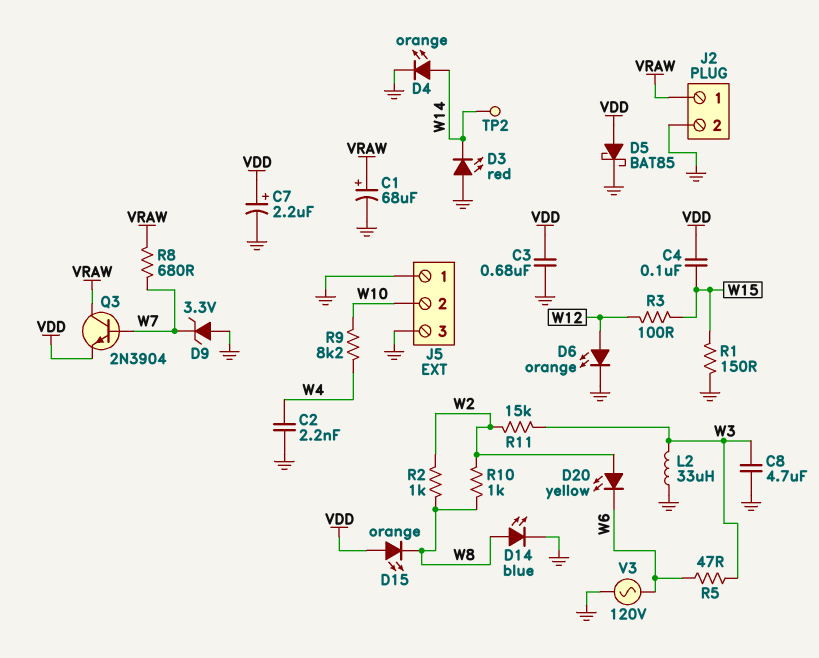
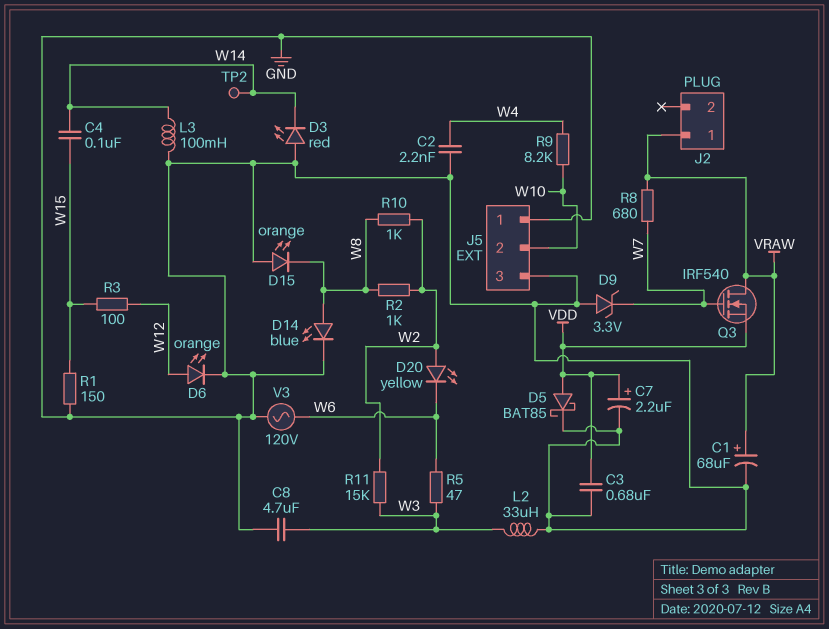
C4: 100nF (VDD, W15) -> 100nF (W14, W15)
D4: LED orange (A W14, K GND) -> none
D15: LED orange (A VDD, K W8) -> LED orange (A GND, K W8)
J2 pin 2: GND -> none
L3: none -> 100mH (GND, W14)
Q3: NPN 2N3904 (B W7, C VRAW, E VDD) -> NMOS IRF540 (G W7, D VRAW, S VDD)

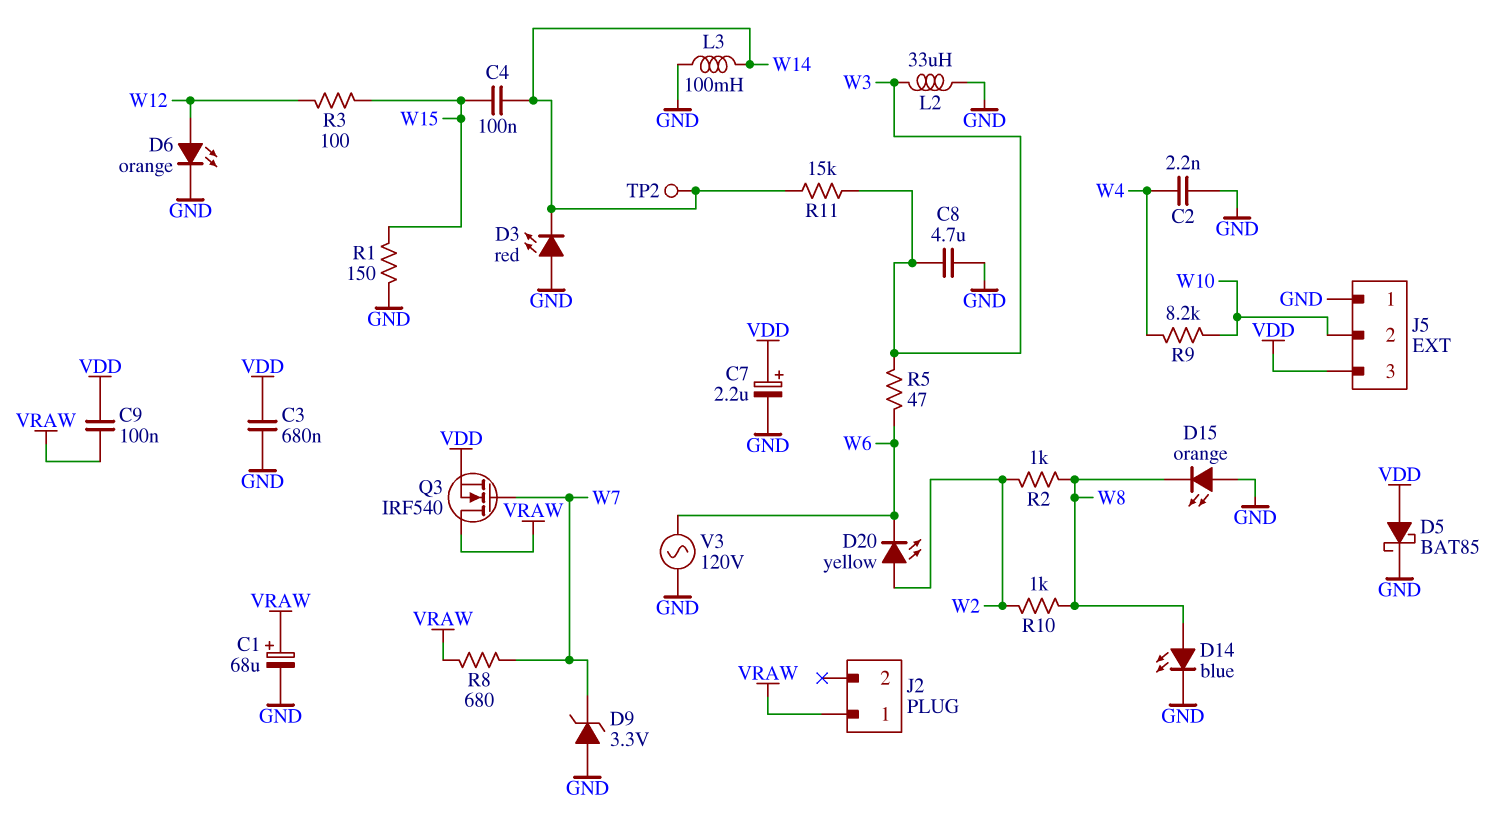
C9: none -> 100nF (VDD, VRAW)
J5 pin 3: GND -> VDD
R11: 15k (W2, W3) -> 15k (W3, W14)

